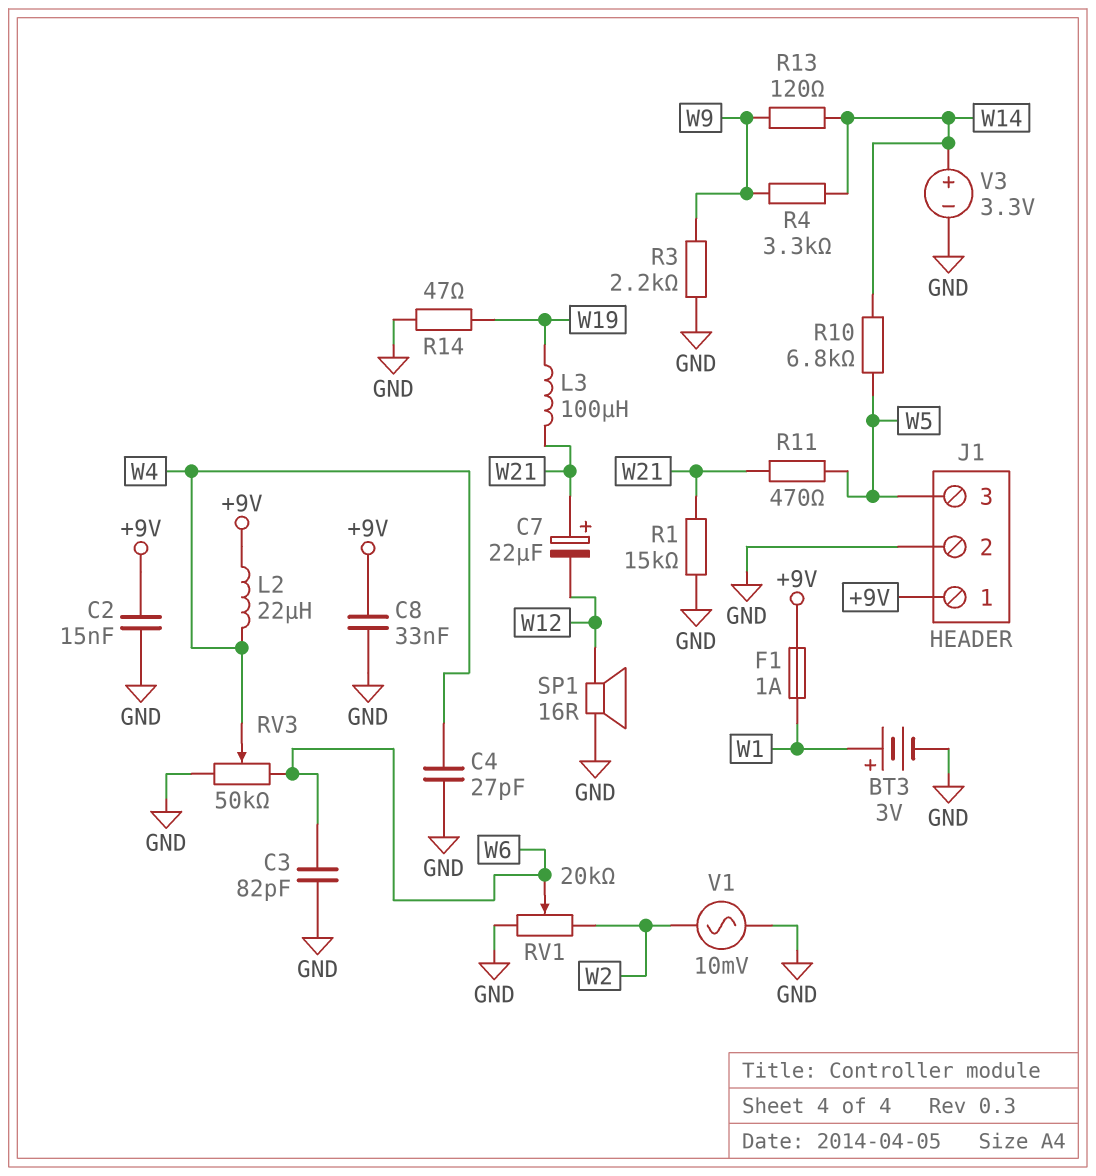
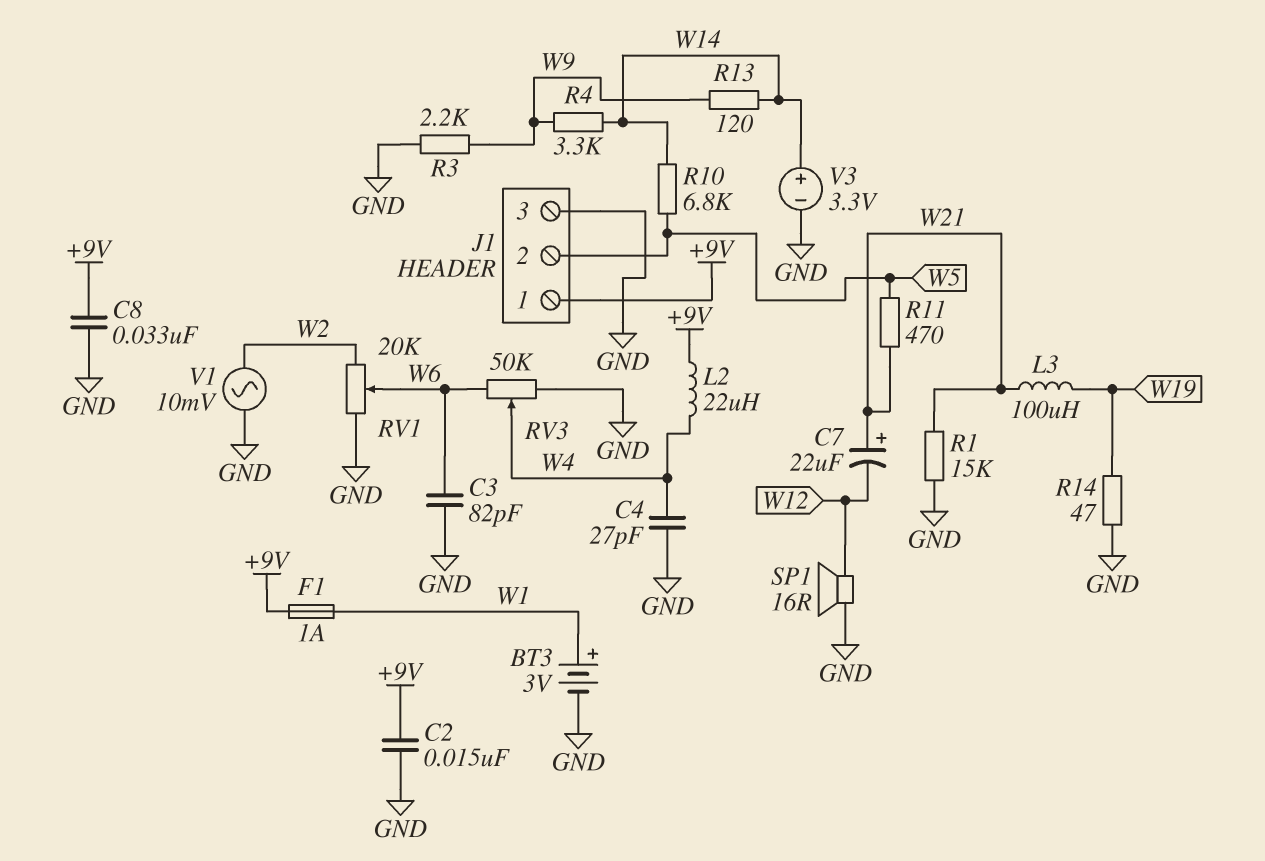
J1 pin 2: GND -> W5
J1 pin 3: W5 -> GND

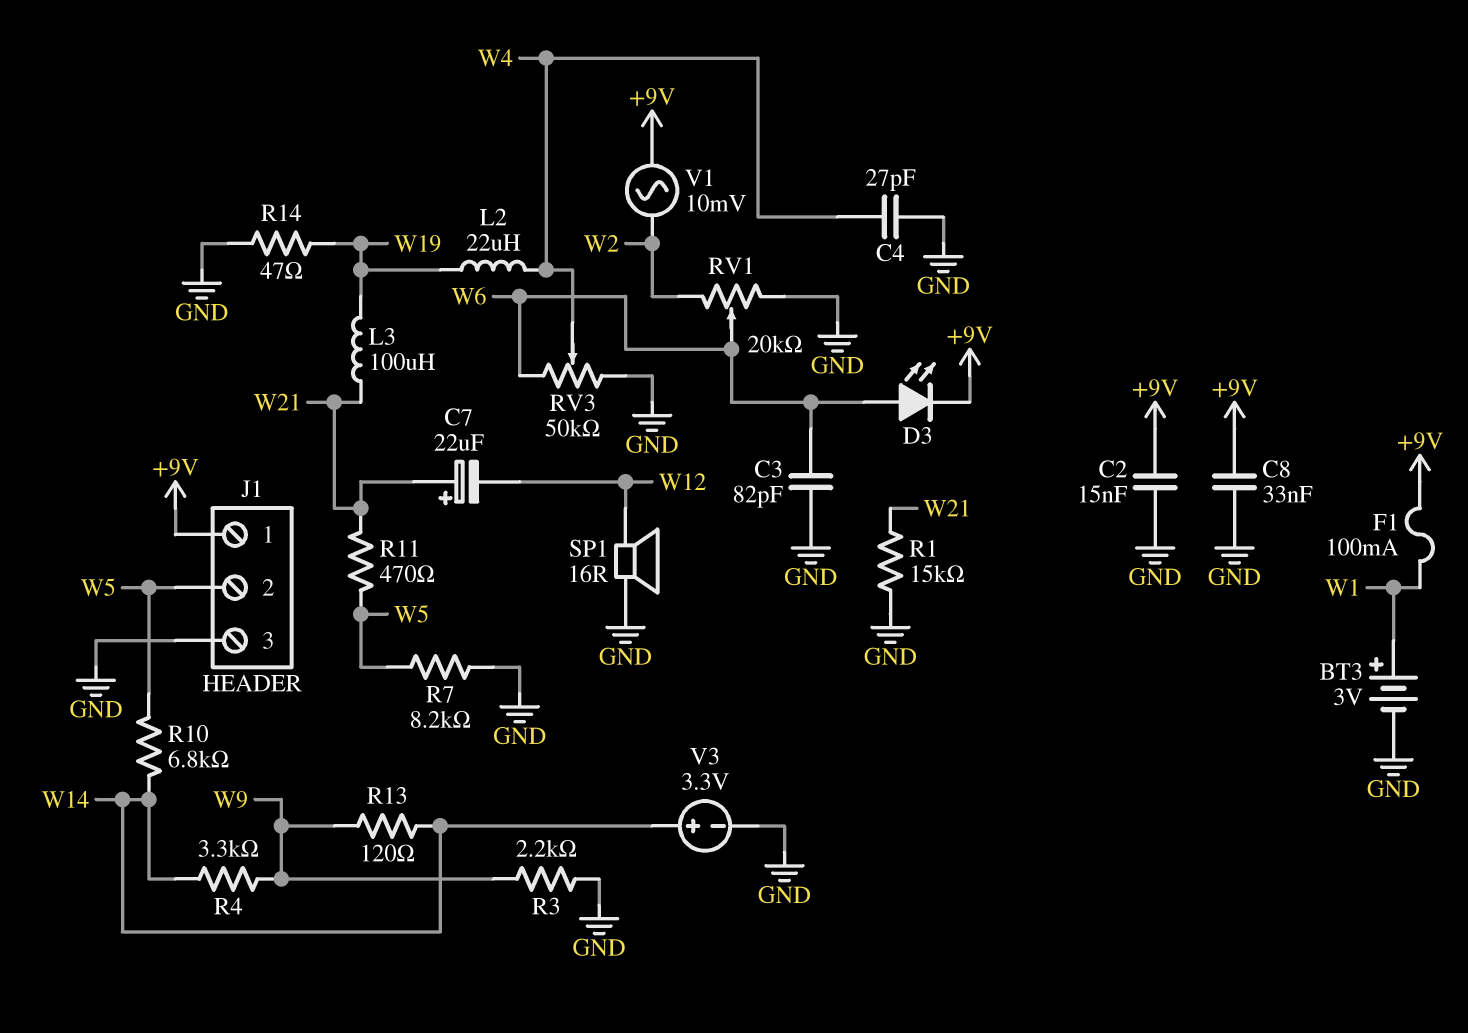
D3: none -> LED (A W6, K +9V)
F1: 1A (+9V, W1) -> 100mA (+9V, W1)
L2: 22uH (+9V, W4) -> 22uH (W4, W19)
R7: none -> 8.2k (GND, W5)
V1: AC 10mV (GND, W2) -> AC 10mV (+9V, W2)

